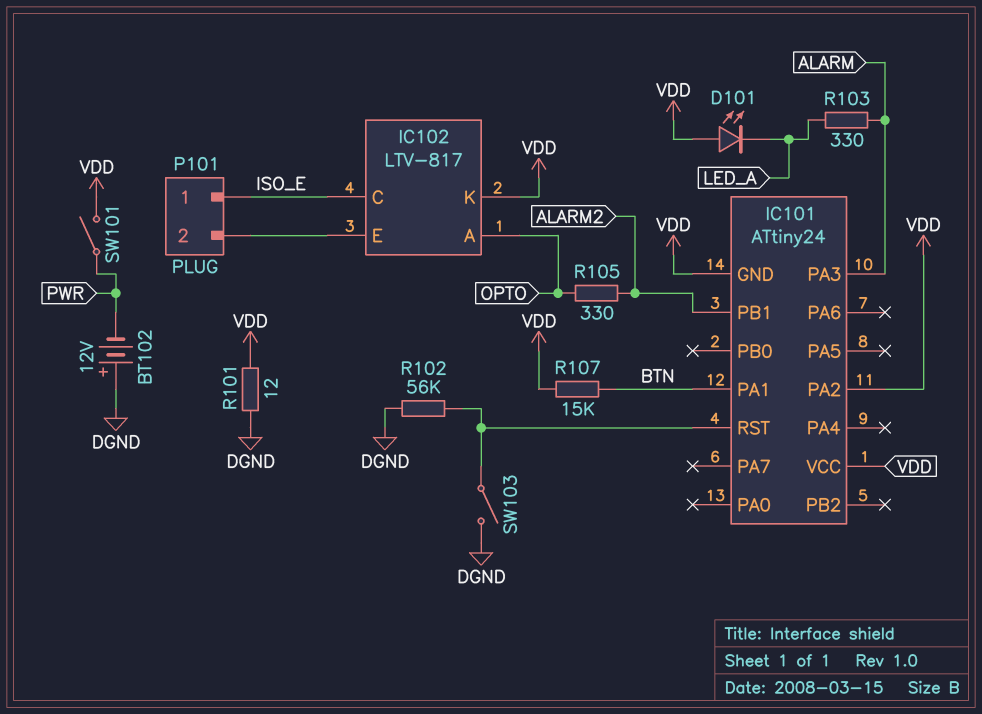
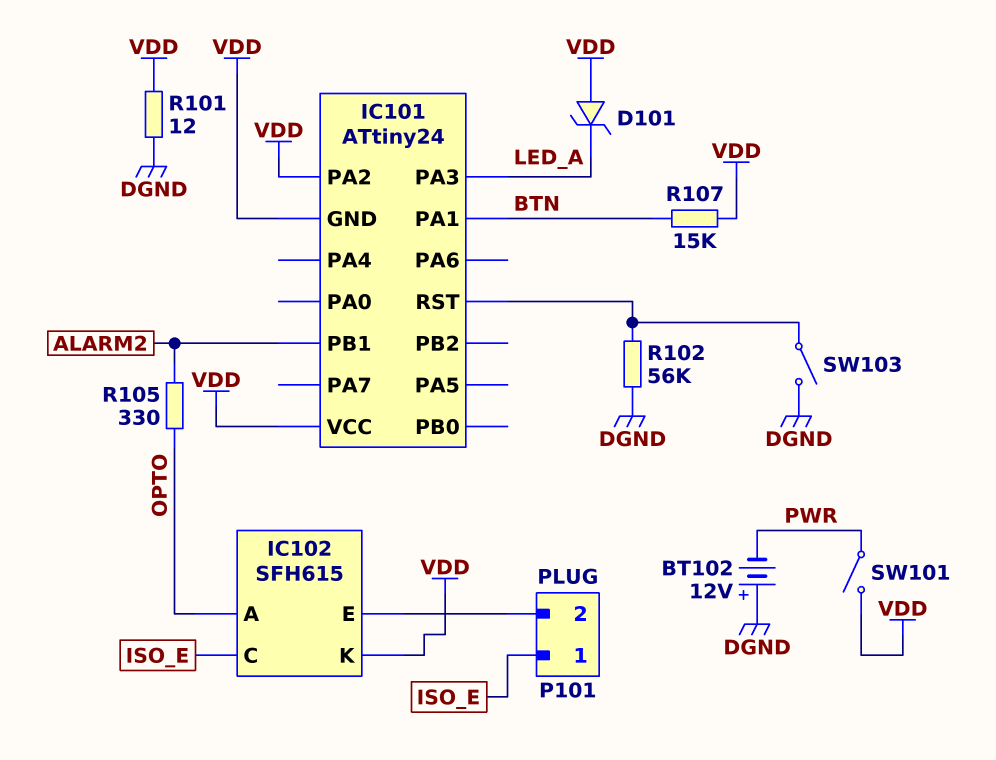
D101: LED (A VDD, K LED_A) -> zener (A VDD, K LED_A)
IC101 pin PA3: ALARM -> LED_A
IC102: LTV-817 -> SFH615
R103: 330 (ALARM, LED_A) -> none

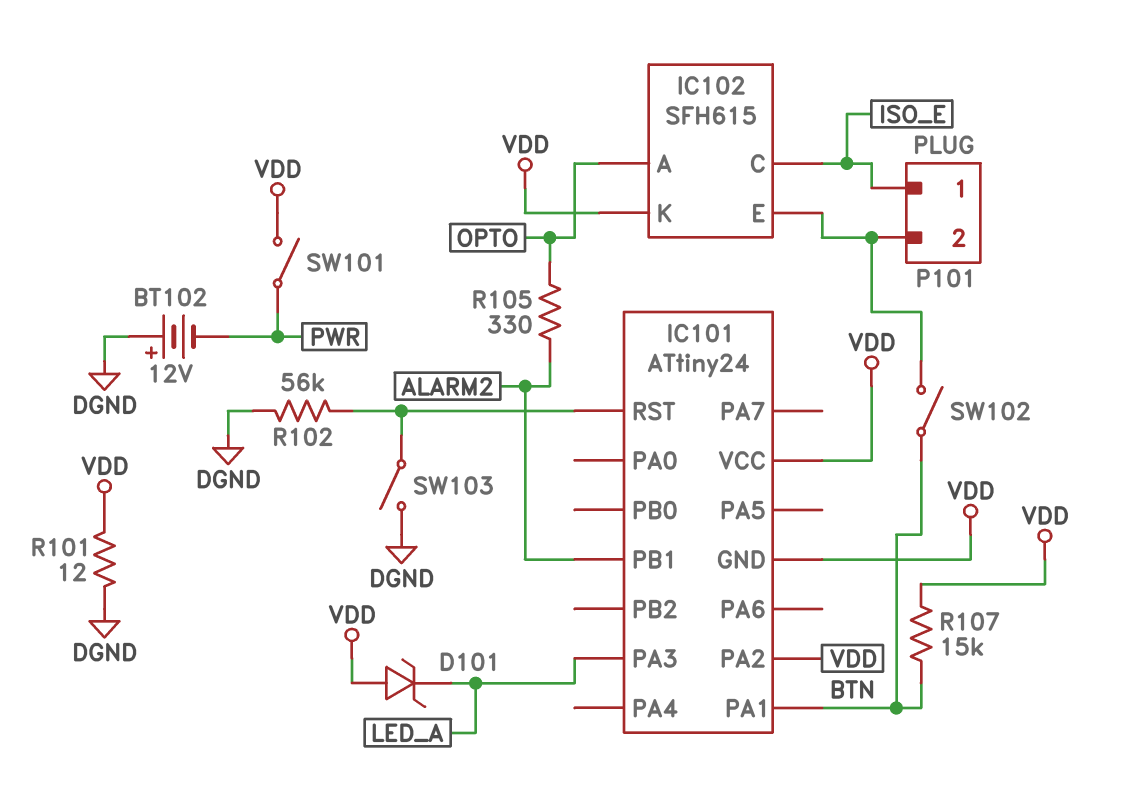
SW102: none -> switch (BTN, IC102/E)

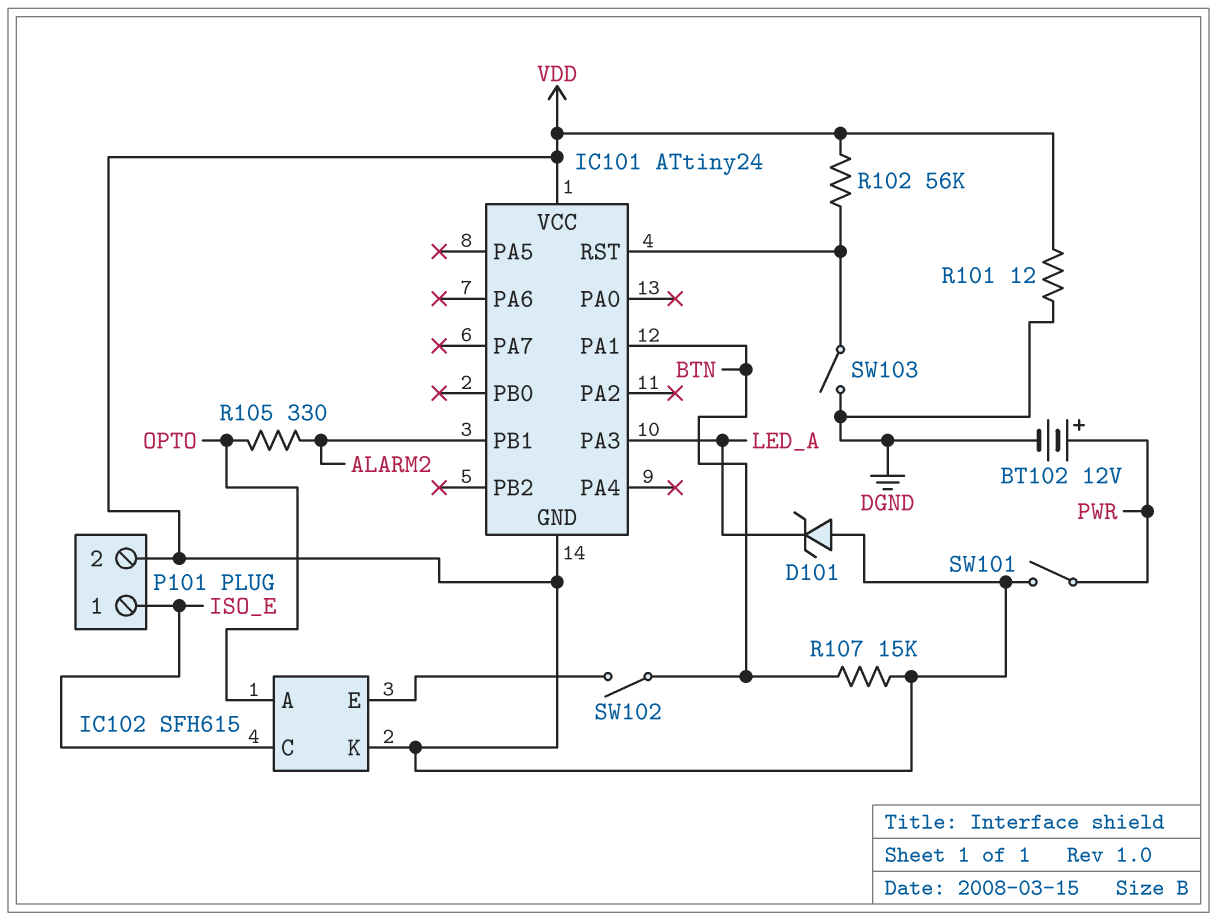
BT102: 12V (plus DGND, minus PWR) -> 12V (plus PWR, minus DGND)
IC101 pin PA2: VDD -> none
P101 pin 2: IC102/E -> VDD
R102: 56k (DGND, IC101/RST) -> 56k (IC101/RST, VDD)

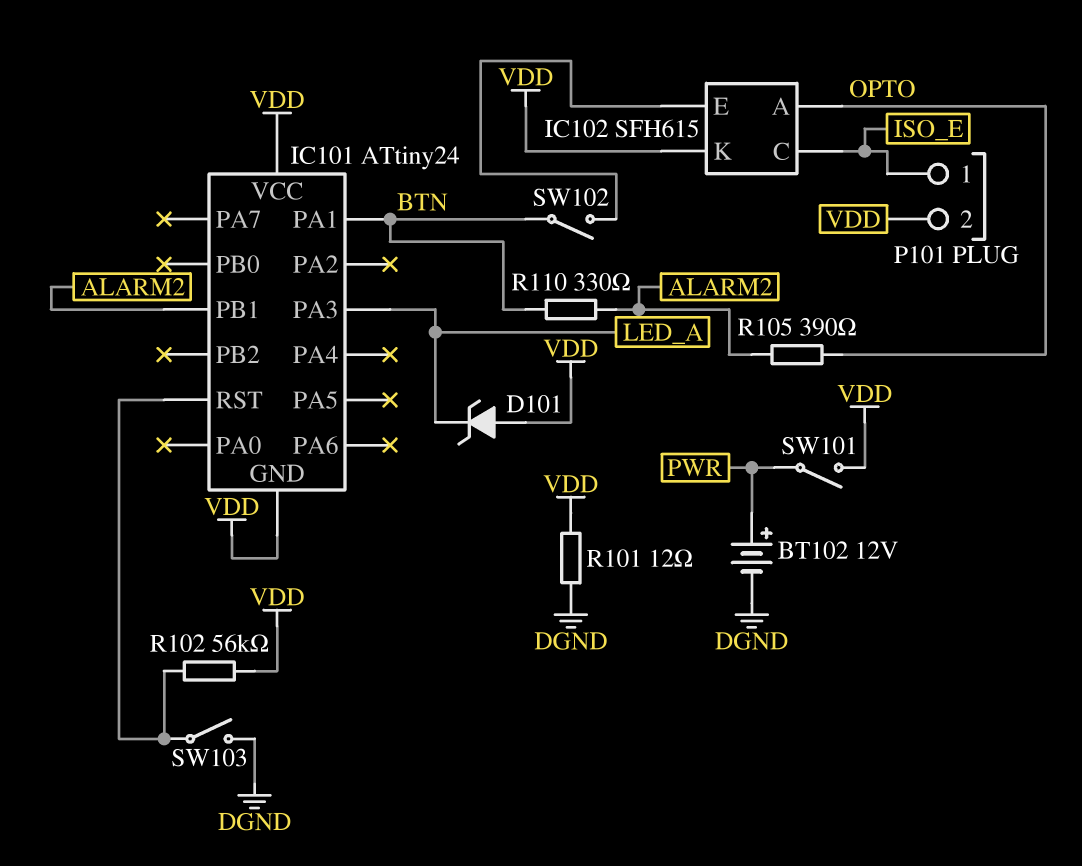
R105: 330 (ALARM2, OPTO) -> 390 (ALARM2, OPTO)
R107: 15k (BTN, VDD) -> none
R110: none -> 330 (ALARM2, BTN)

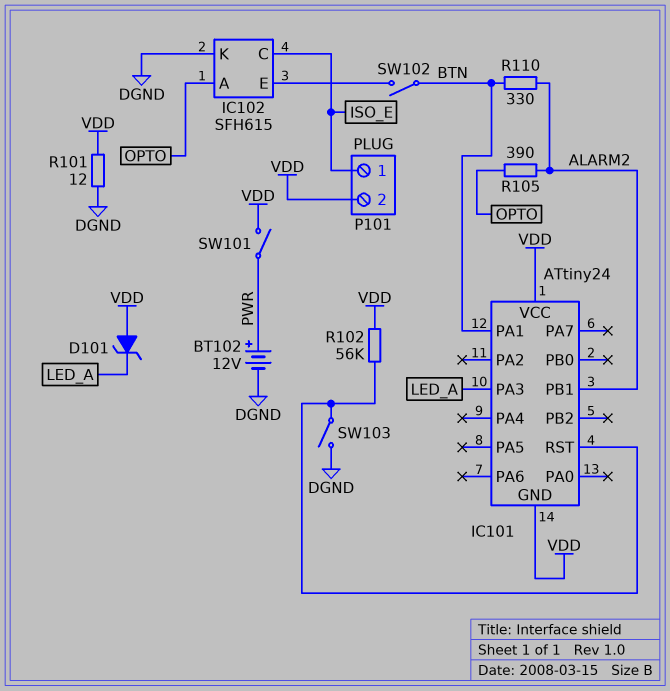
IC102 pin K: VDD -> DGND

